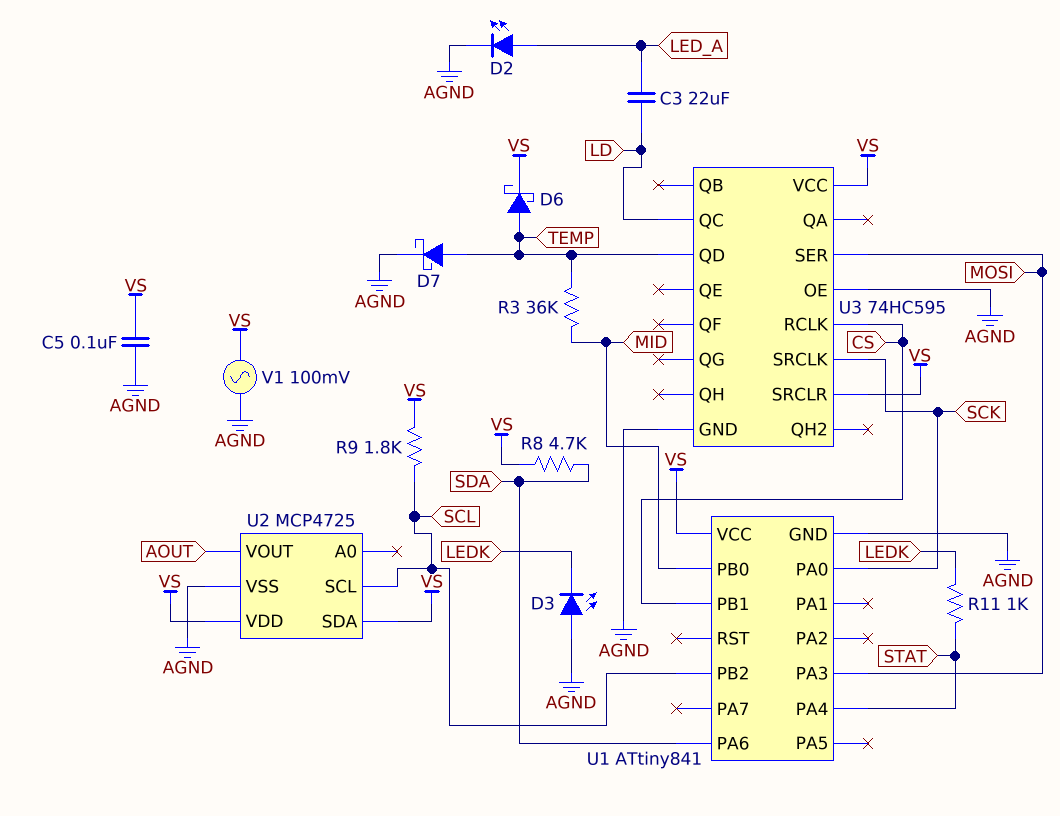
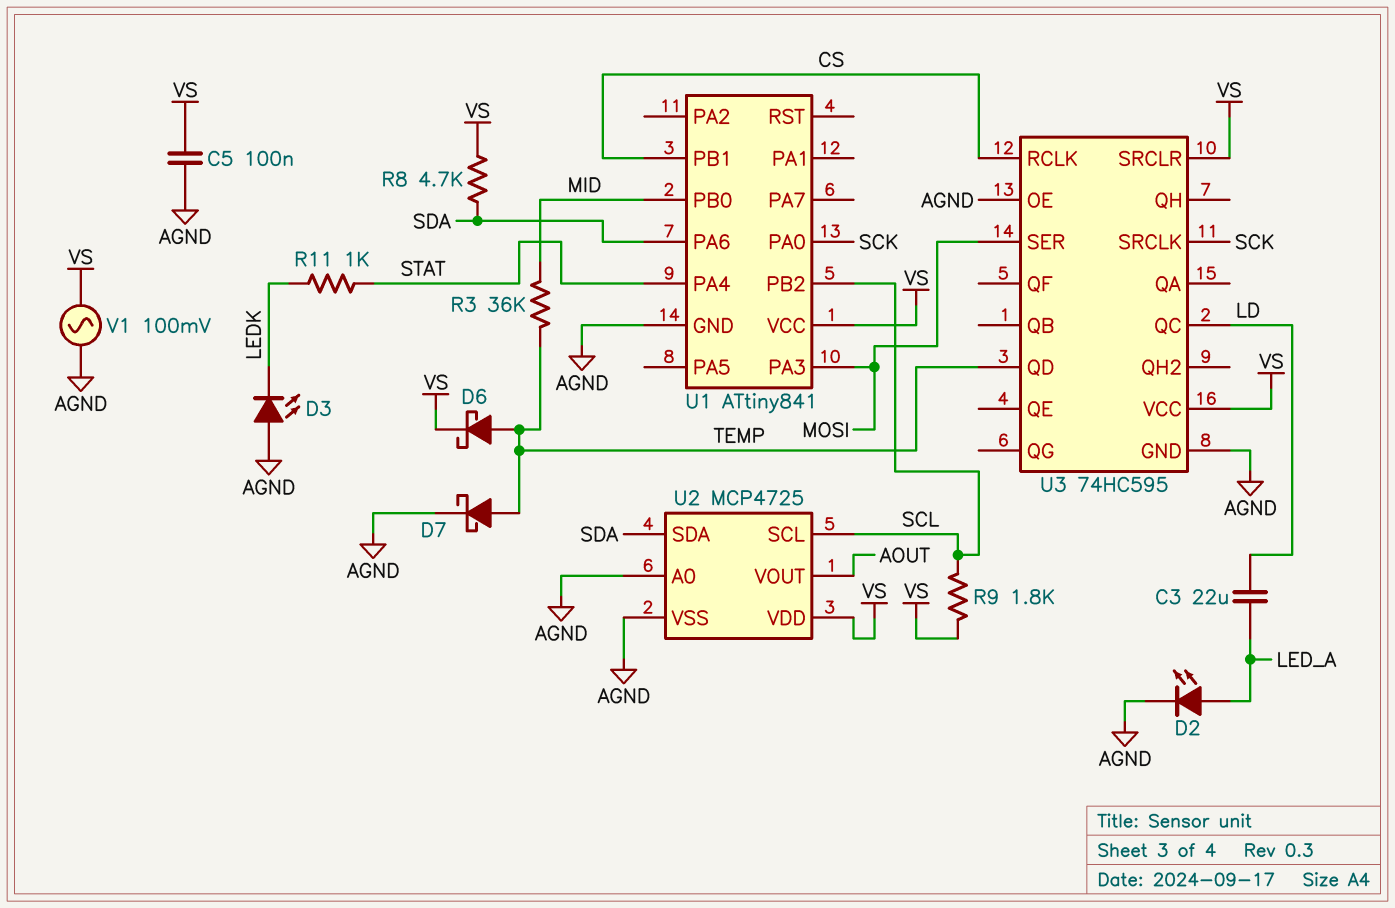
U2 pin A0: none -> AGND
U2 pin SDA: VS -> SDA

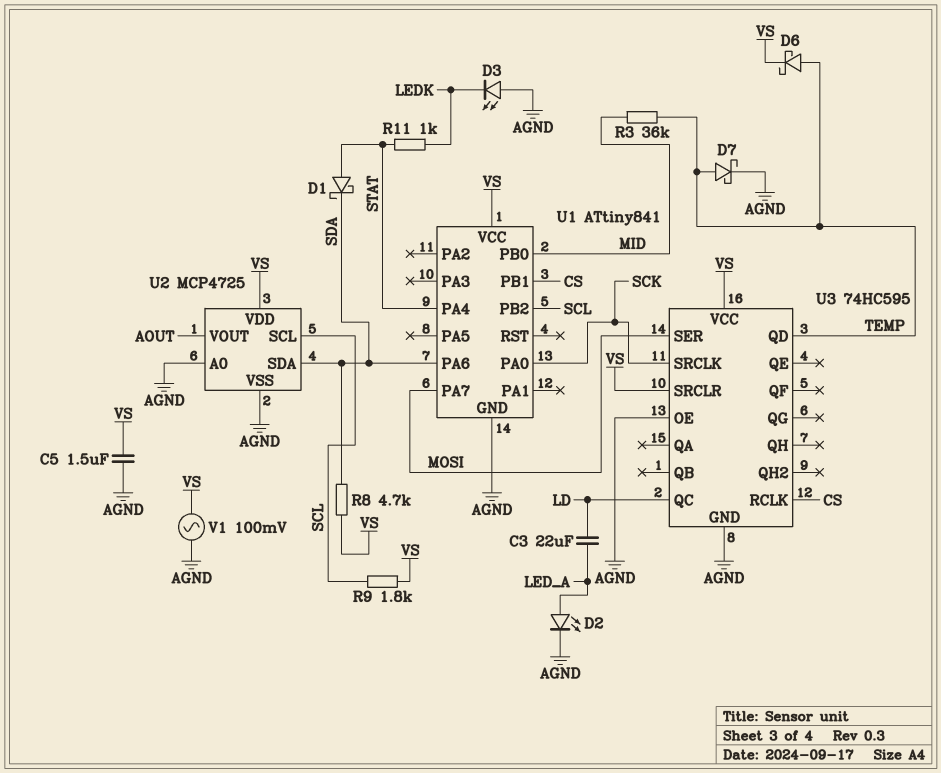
C5: 100nF (AGND, VS) -> 1.5uF (AGND, VS)
D1: none -> schottky (A STAT, K SDA)
U1 pin PA3: MOSI -> none
U1 pin PA7: none -> MOSI

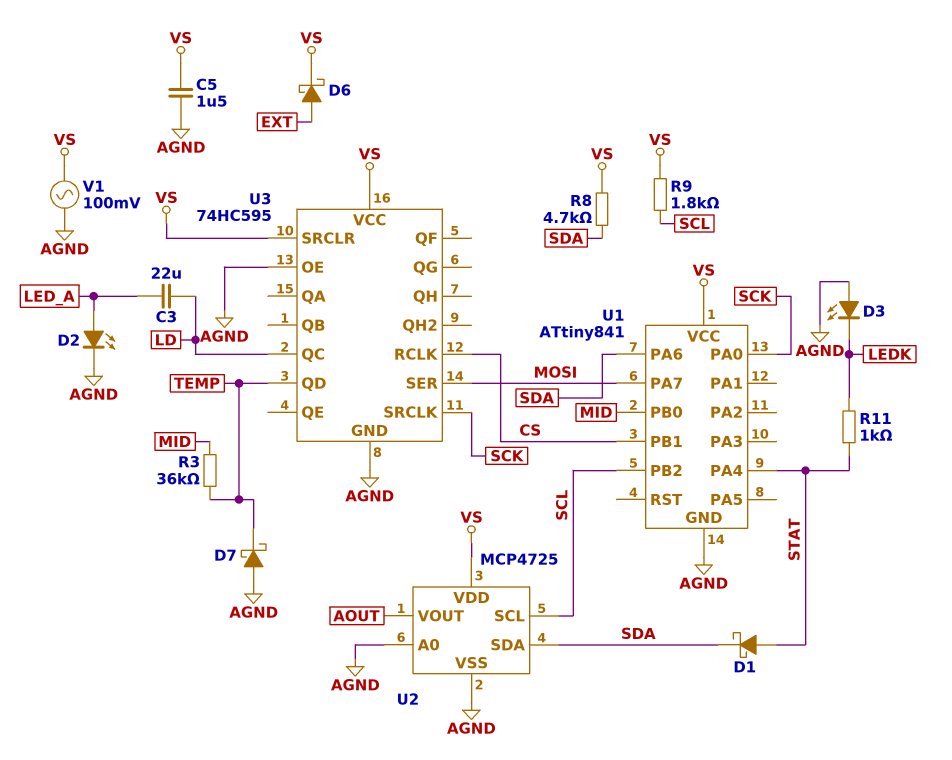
D6: schottky (A TEMP, K VS) -> schottky (A EXT, K VS)
D7: schottky (A TEMP, K AGND) -> schottky (A AGND, K TEMP)

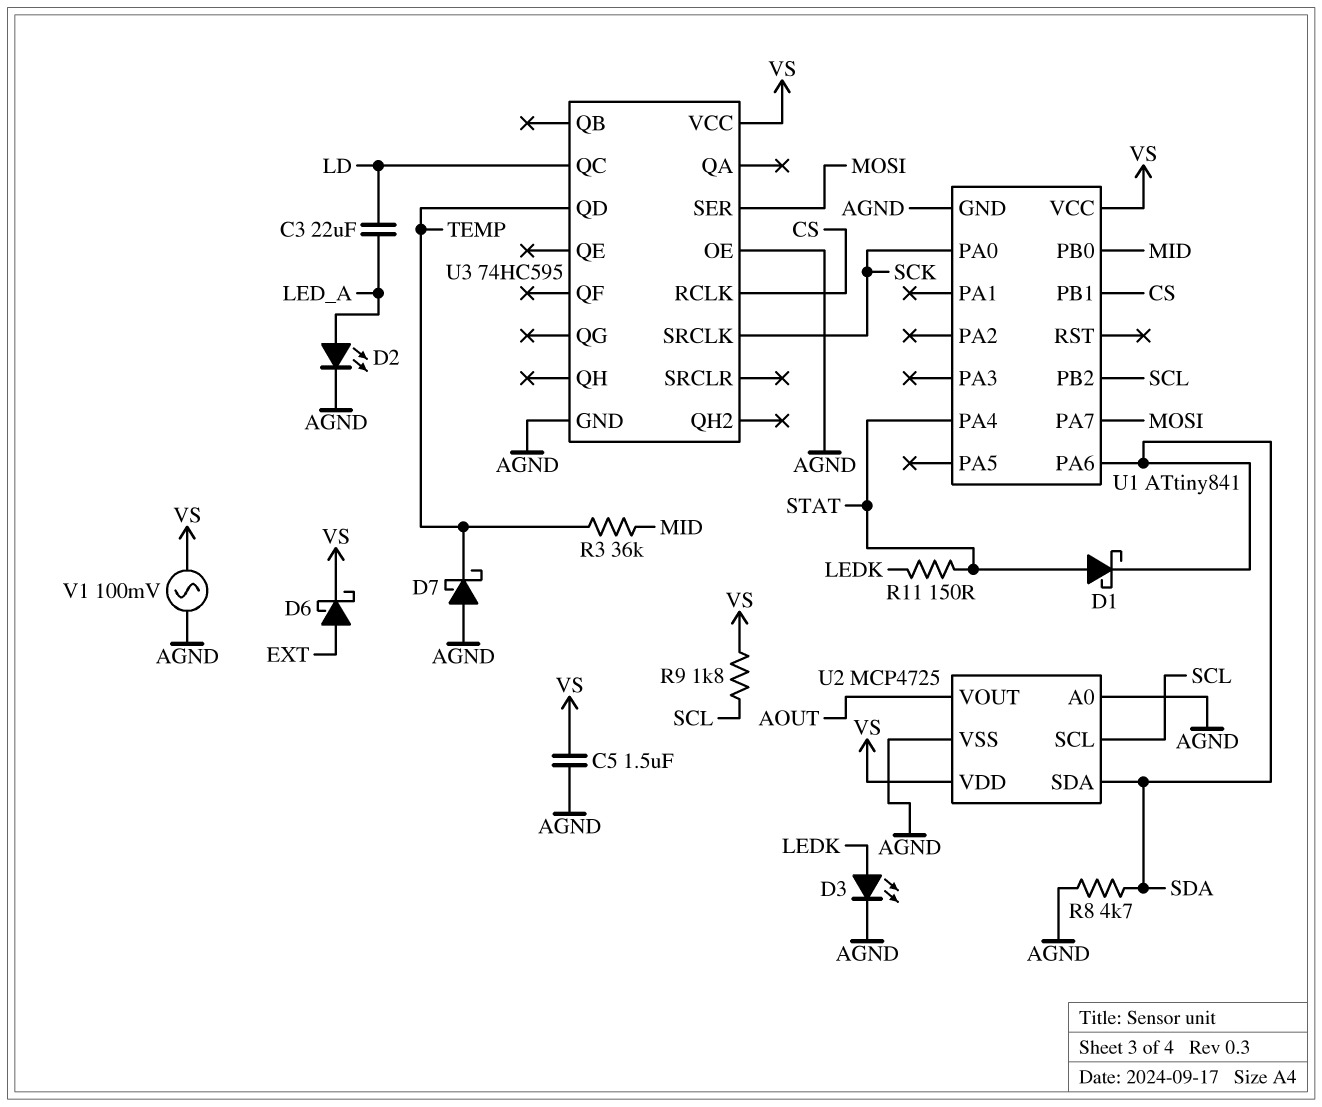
D3: LED (A AGND, K LEDK) -> LED (A LEDK, K AGND)
R8: 4.7k (SDA, VS) -> 4.7k (AGND, SDA)
R11: 1k (LEDK, STAT) -> 150 (LEDK, STAT)
U3 pin SRCLR: VS -> none

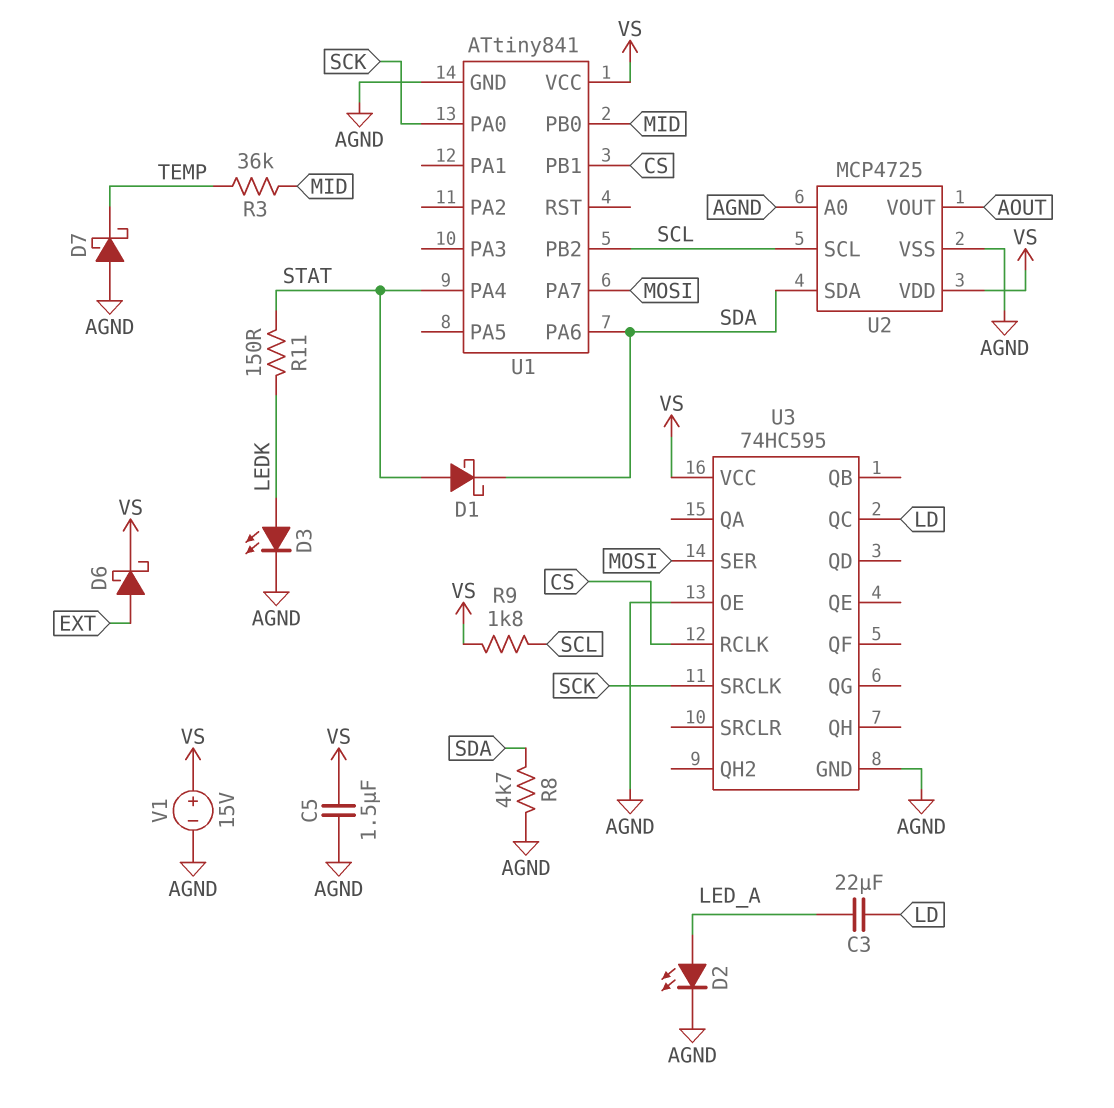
U3 pin QD: TEMP -> none
V1: AC 100mV (AGND, VS) -> 15V (plus VS, minus AGND)

